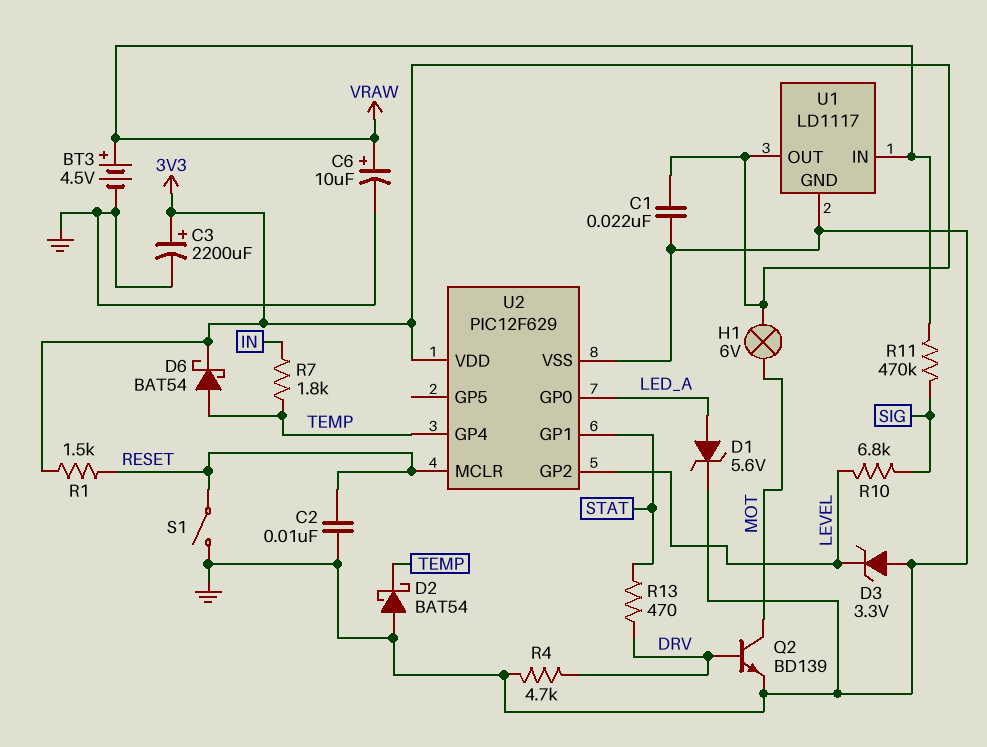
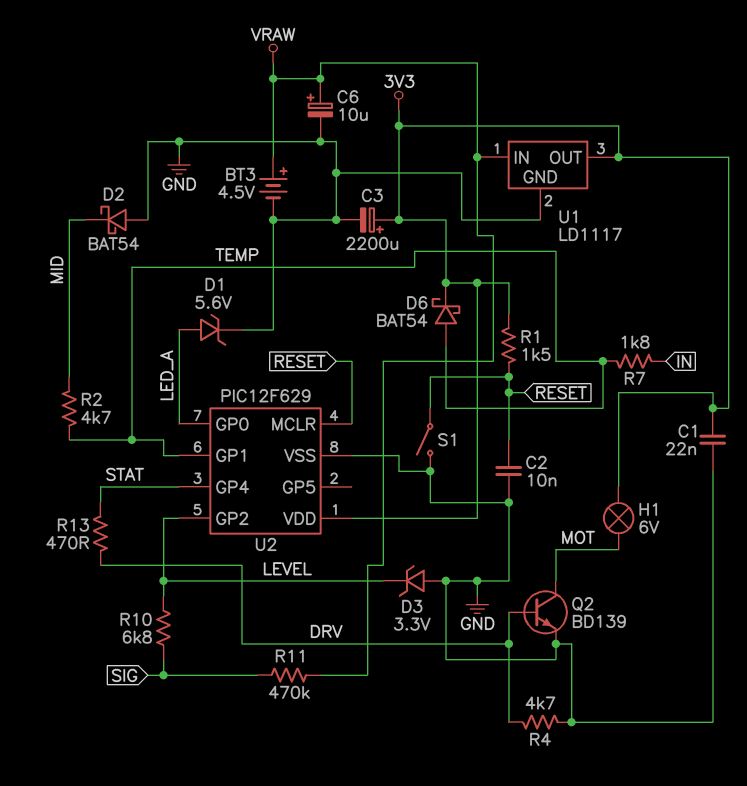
D2: schottky BAT54 (A GND, K TEMP) -> schottky BAT54 (A GND, K MID)
R2: none -> 4.7k (MID, TEMP)
U2 pin GP1: STAT -> TEMP
U2 pin GP4: TEMP -> STAT

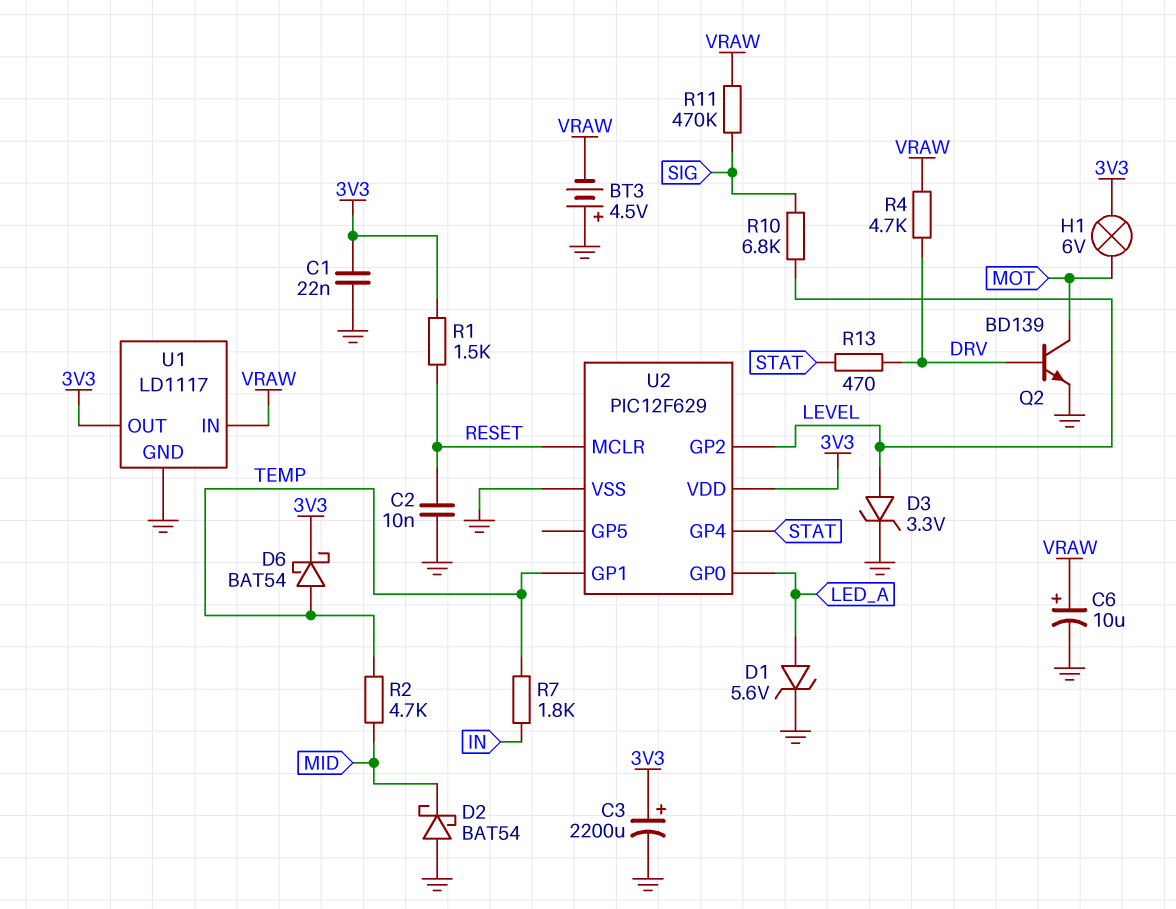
BT3: 4.5V (plus VRAW, minus GND) -> 4.5V (plus GND, minus VRAW)
D3: zener 3.3V (A GND, K LEVEL) -> zener 3.3V (A LEVEL, K GND)
R4: 4.7k (DRV, GND) -> 4.7k (DRV, VRAW)
S1: switch (GND, RESET) -> none

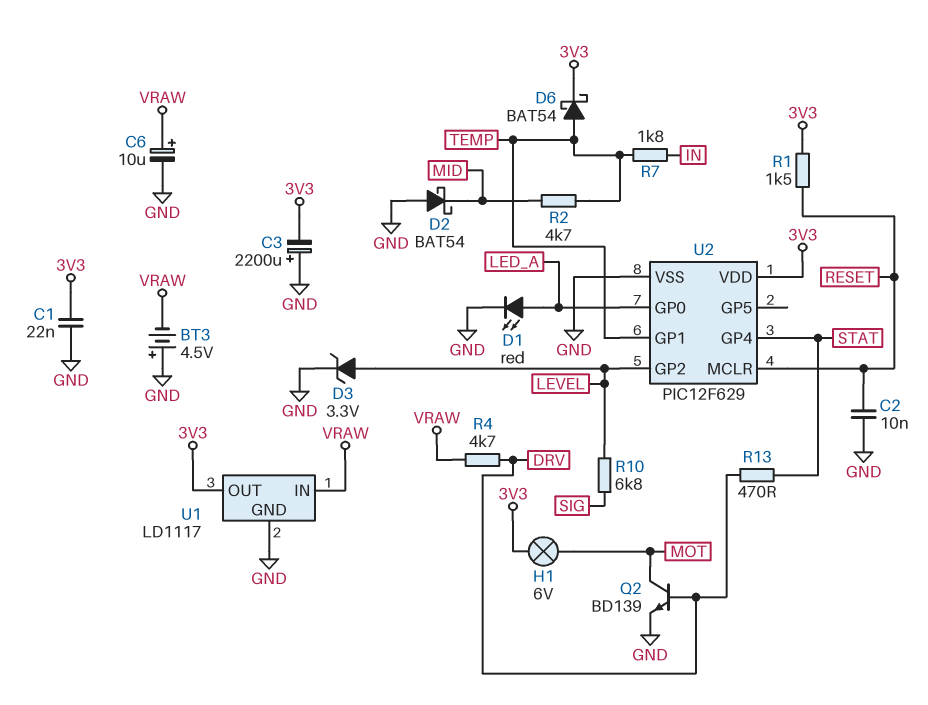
C3: 2200uF (plus 3V3, minus GND) -> 2200uF (plus GND, minus 3V3)
D1: zener 5.6V (A LED_A, K GND) -> LED red (A LED_A, K GND)
R11: 470k (SIG, VRAW) -> none

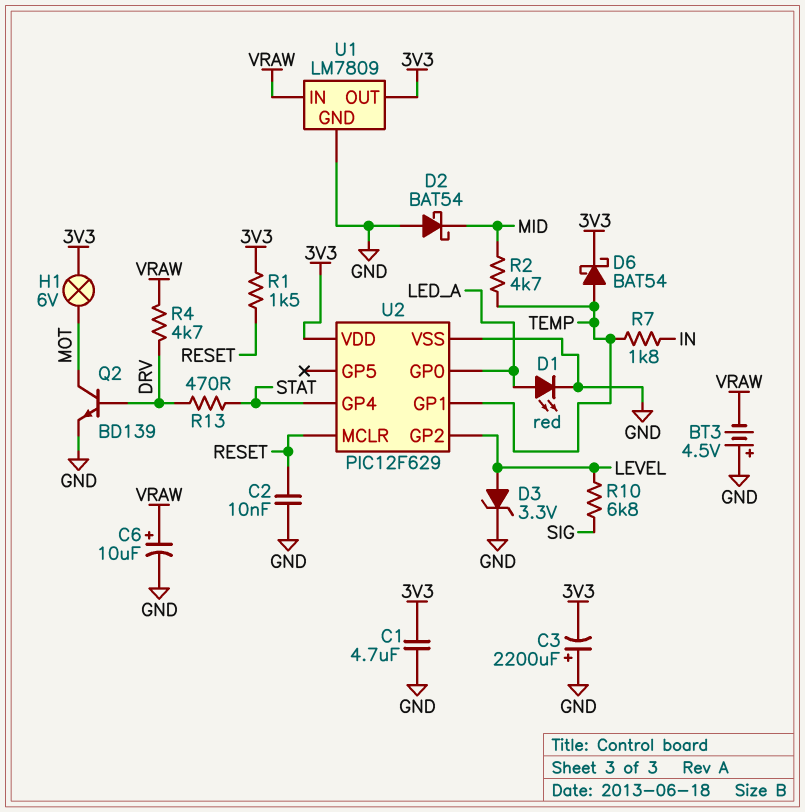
C1: 22nF (3V3, GND) -> 4.7uF (3V3, GND)
U1: LD1117 -> LM7809

